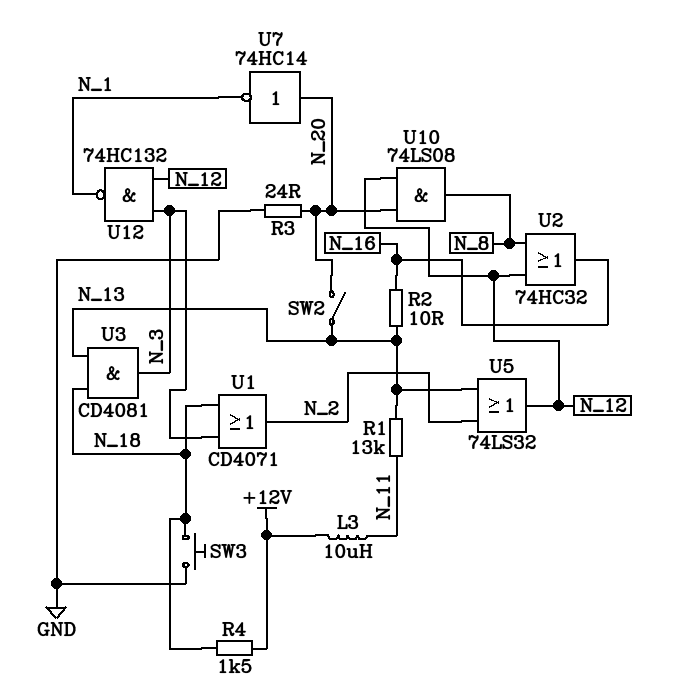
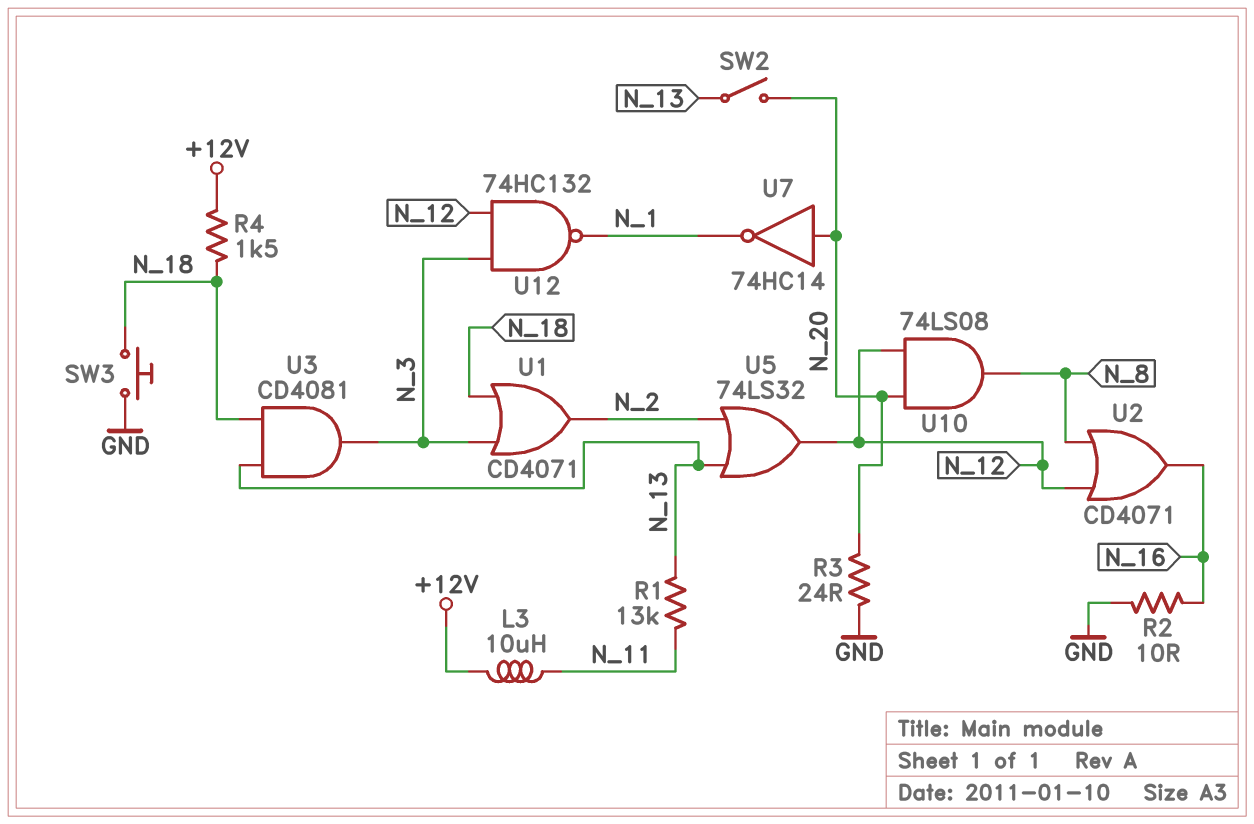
R2: 10 (N_13, N_16) -> 10 (GND, N_16)
U2: OR 74HC32 (in N_8, in N_12, out N_16) -> OR CD4071 (in N_8, in N_12, out N_16)

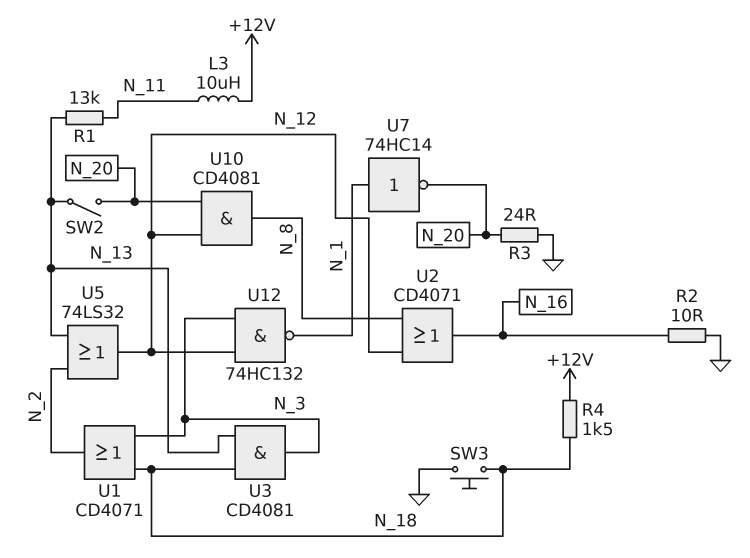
U7: NOT 74HC14 (in N_20, out N_1) -> NOT 74HC14 (in N_1, out N_20)
U10: AND 74LS08 (in N_12, in N_20, out N_8) -> AND CD4081 (in N_12, in N_20, out N_8)

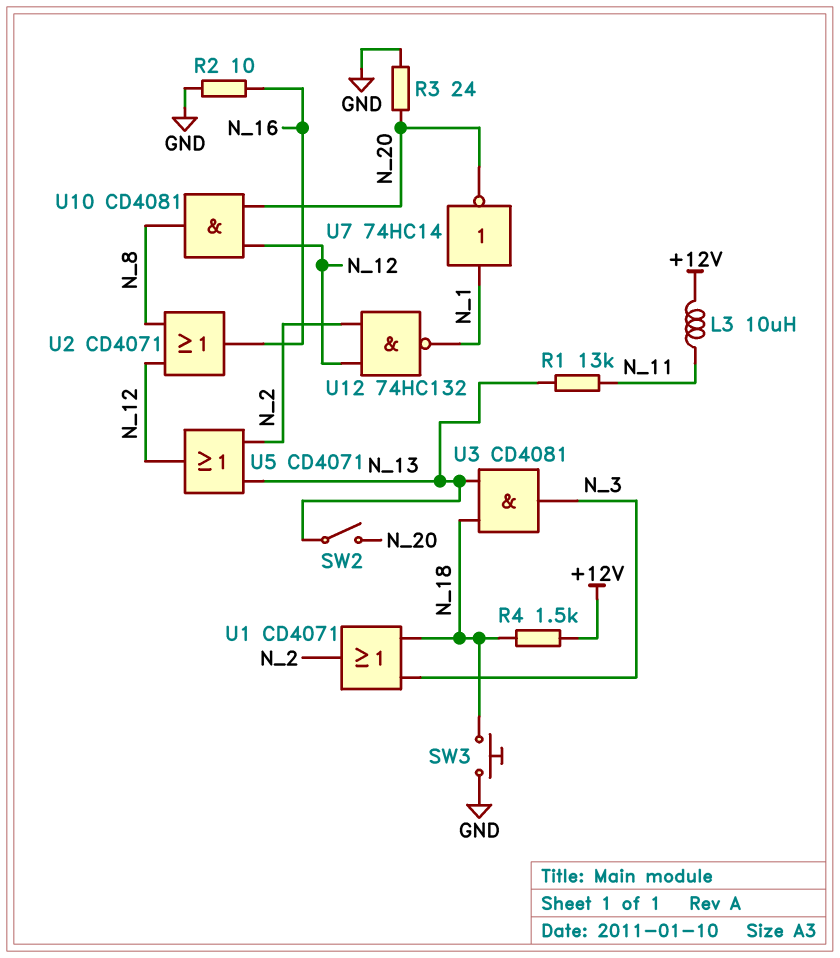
U5: OR 74LS32 (in N_2, in N_13, out N_12) -> OR CD4071 (in N_2, in N_13, out N_12)
U12: NAND 74HC132 (in N_3, in N_12, out N_1) -> NAND 74HC132 (in N_2, in N_12, out N_1)

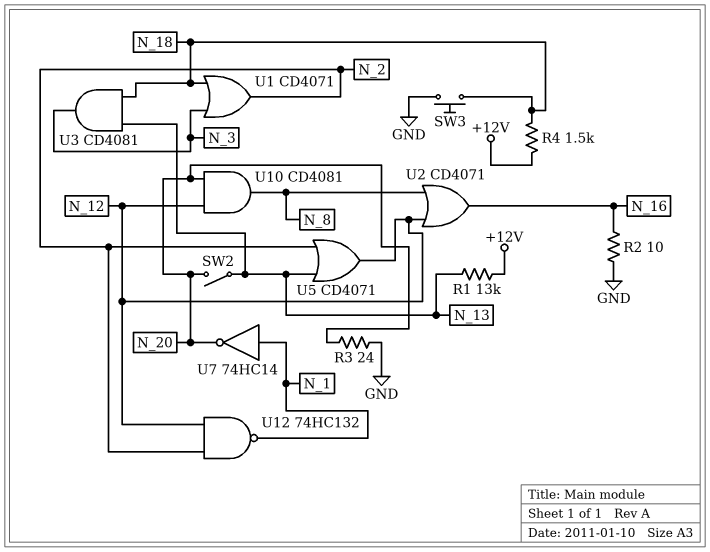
L3: 10uH (+12V, N_11) -> none
R1: 13k (N_11, N_13) -> 13k (+12V, N_13)

